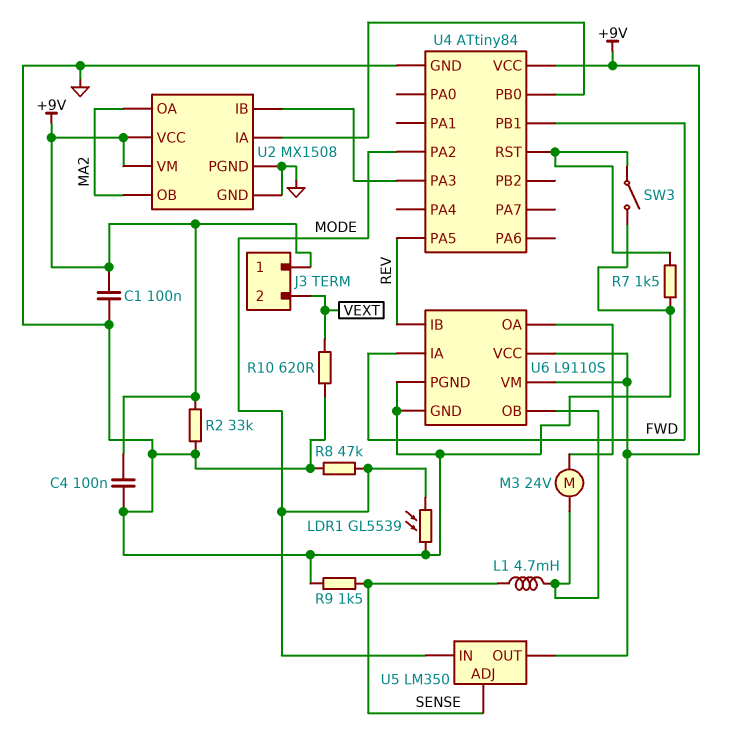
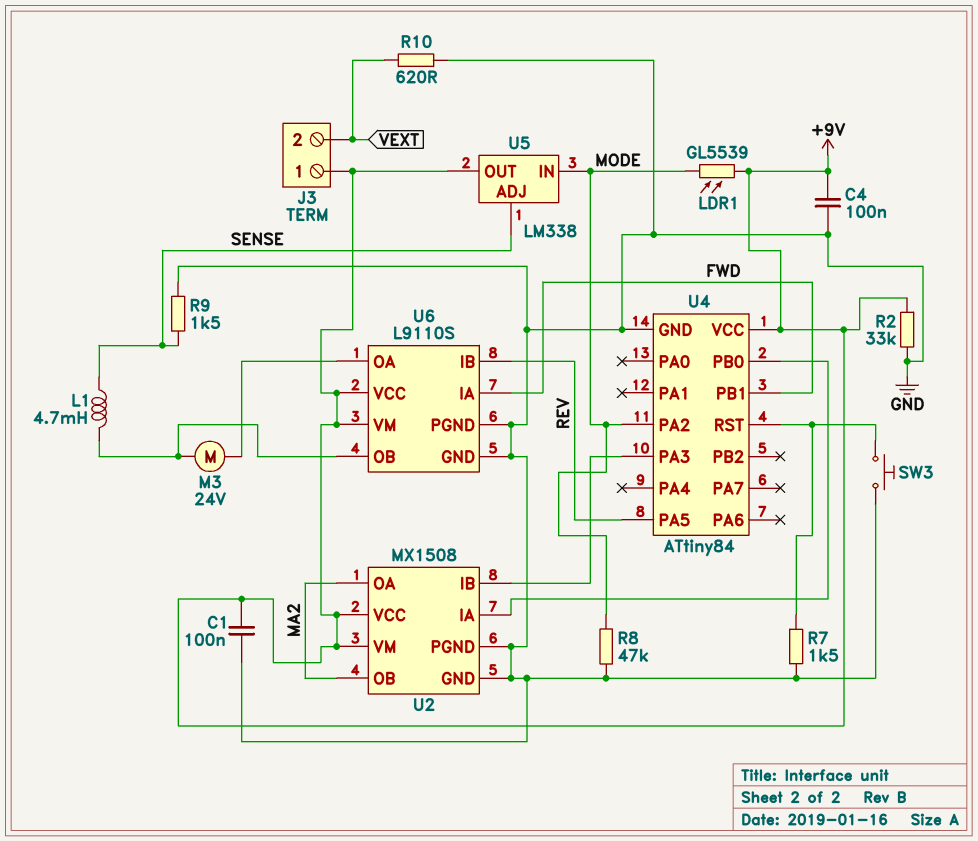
LDR1: GL5539 (GND, MODE) -> GL5539 (+9V, MODE)
SW3: switch (GND, U4/RST) -> button (GND, U4/RST)
U5: LM350 -> LM338

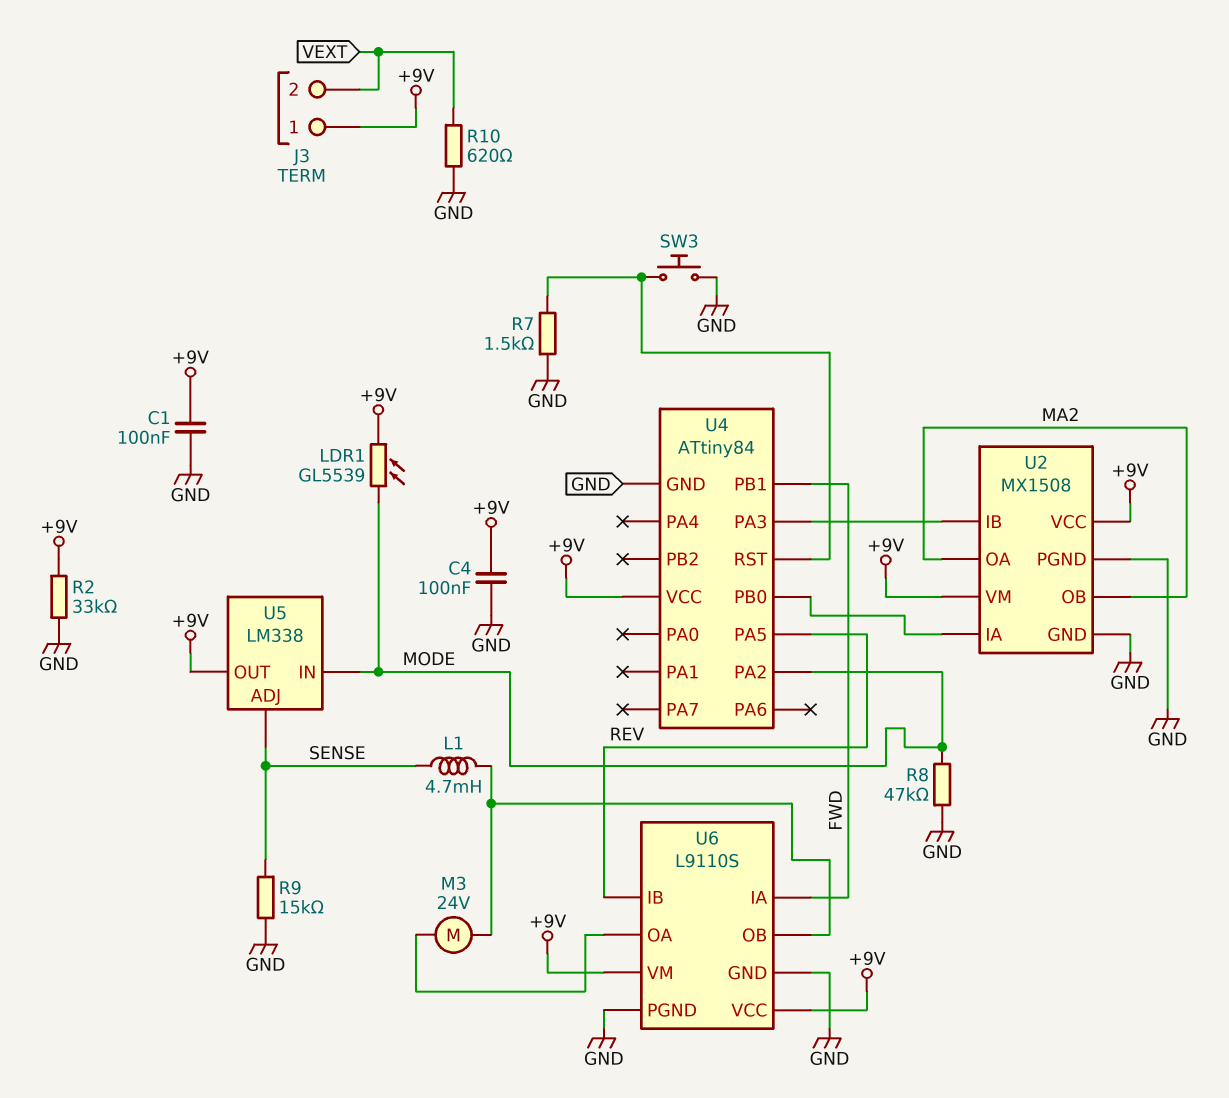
R9: 1.5k (GND, SENSE) -> 15k (GND, SENSE)

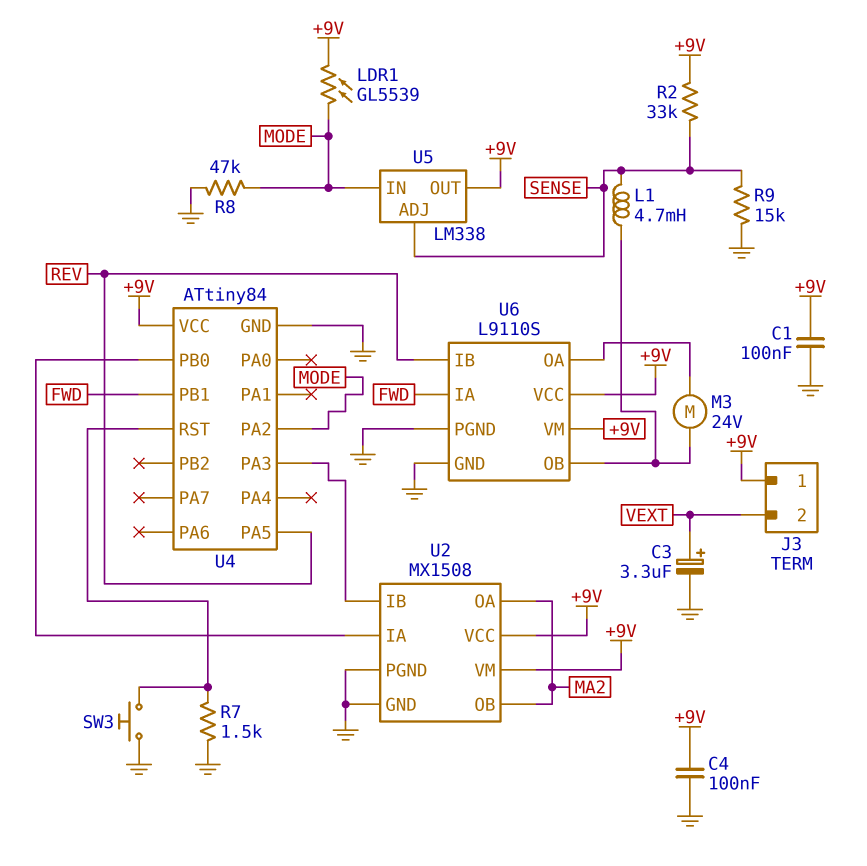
C3: none -> 3.3uF (plus VEXT, minus GND)
R2: 33k (+9V, GND) -> 33k (+9V, SENSE)
R10: 620 (GND, VEXT) -> none

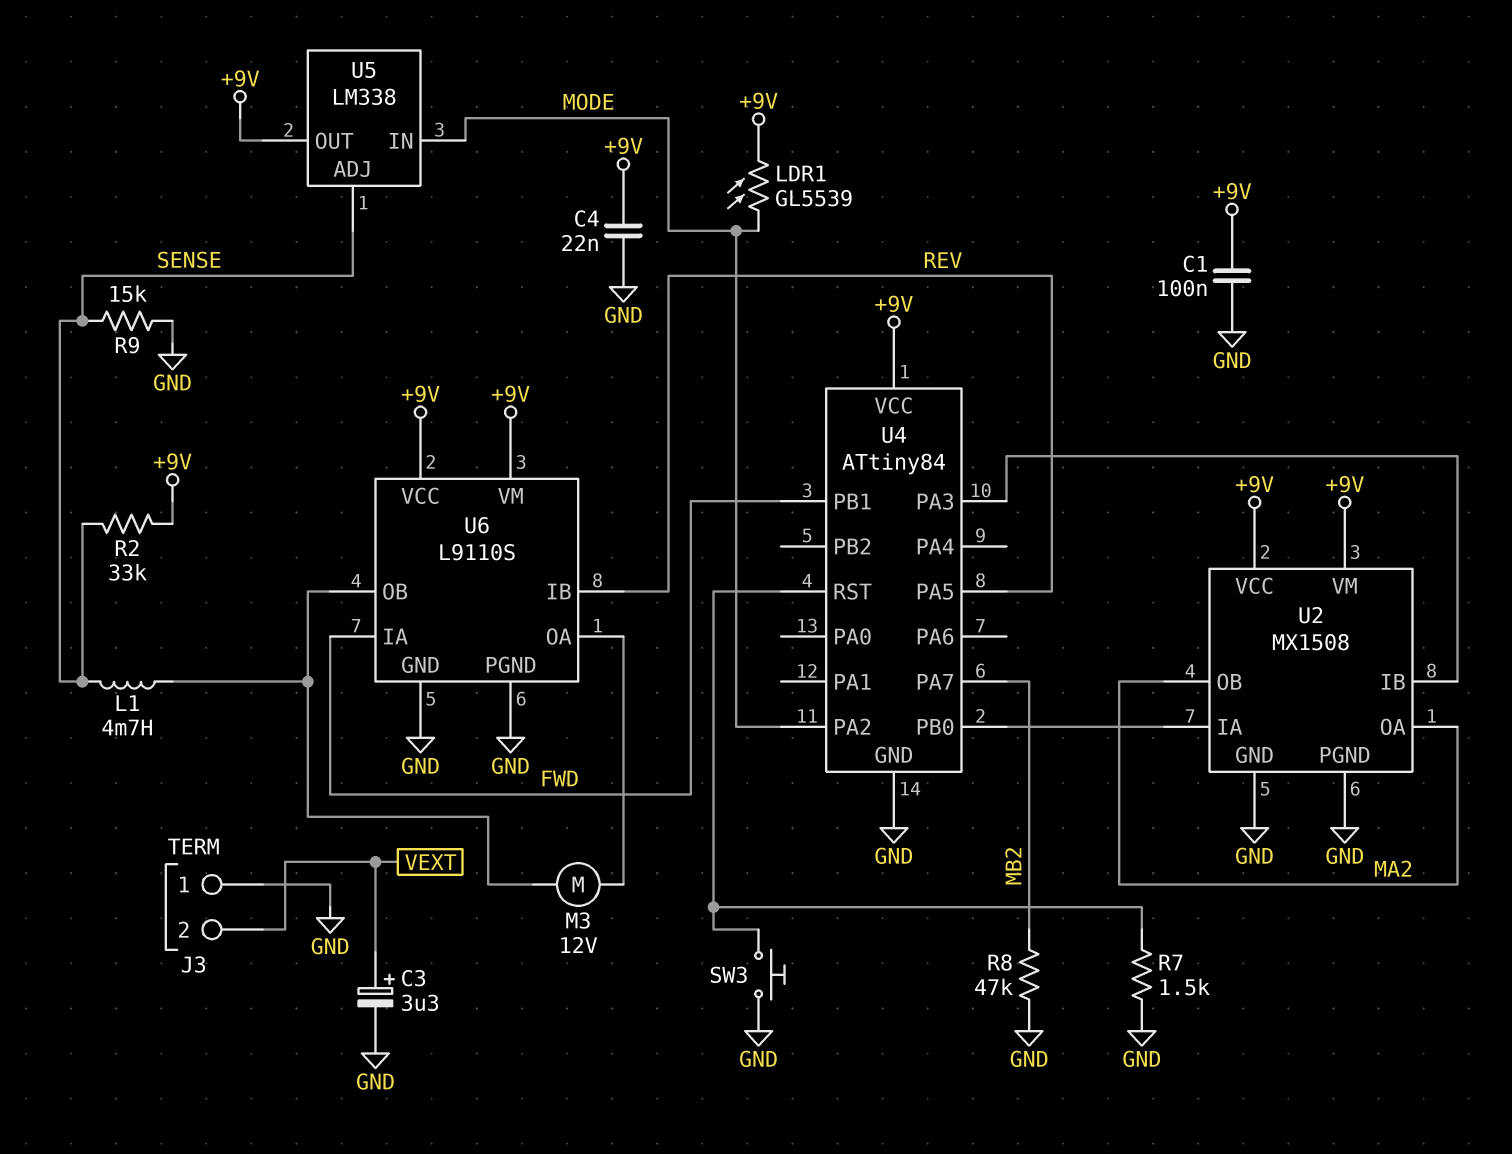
C4: 100nF (+9V, GND) -> 22nF (+9V, GND)
J3 pin 1: +9V -> GND
M3: motor 24V (U6/OA, U6/OB) -> motor 12V (U6/OA, U6/OB)
R8: 47k (GND, MODE) -> 47k (GND, MB2)
U4 pin PA7: none -> MB2

